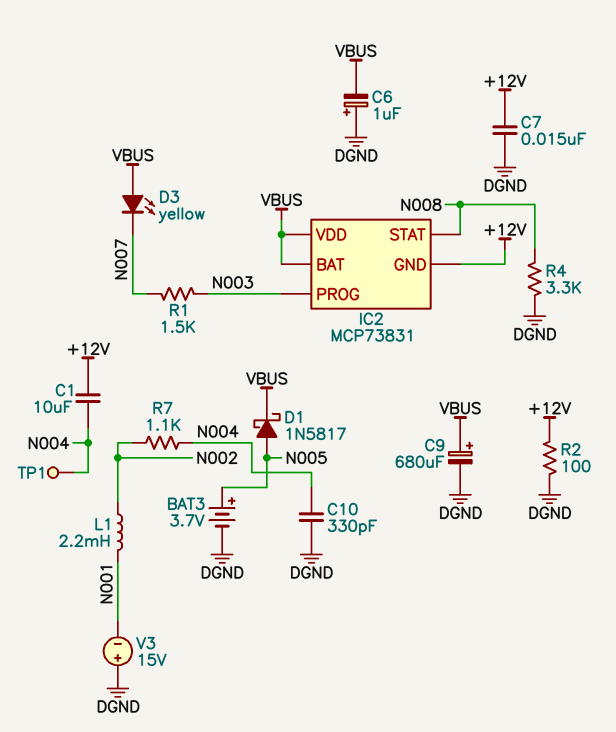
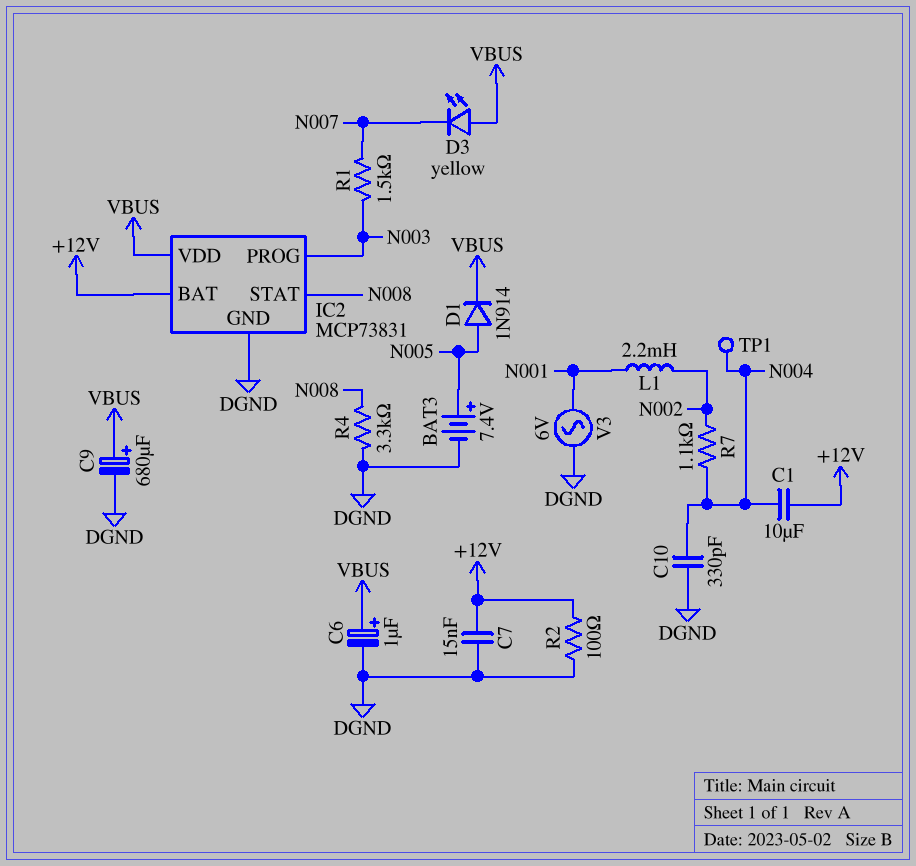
BAT3: 3.7V (plus N005, minus DGND) -> 7.4V (plus N005, minus DGND)
C6: 1uF (plus DGND, minus VBUS) -> 1uF (plus VBUS, minus DGND)
D1: schottky 1N5817 (A N005, K VBUS) -> diode 1N914 (A N005, K VBUS)
IC2 pin BAT: VBUS -> +12V
IC2 pin GND: +12V -> DGND
V3: 15V (plus DGND, minus N001) -> AC 6V (DGND, N001)

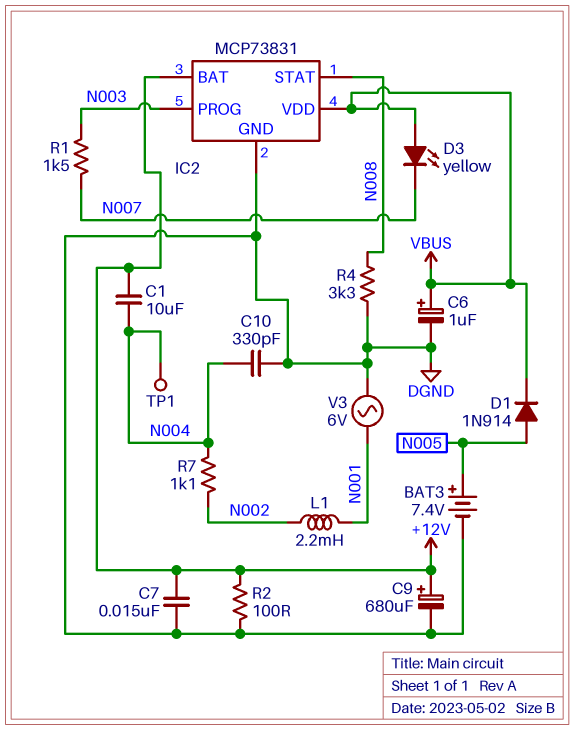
C9: 680uF (plus VBUS, minus DGND) -> 680uF (plus +12V, minus DGND)

